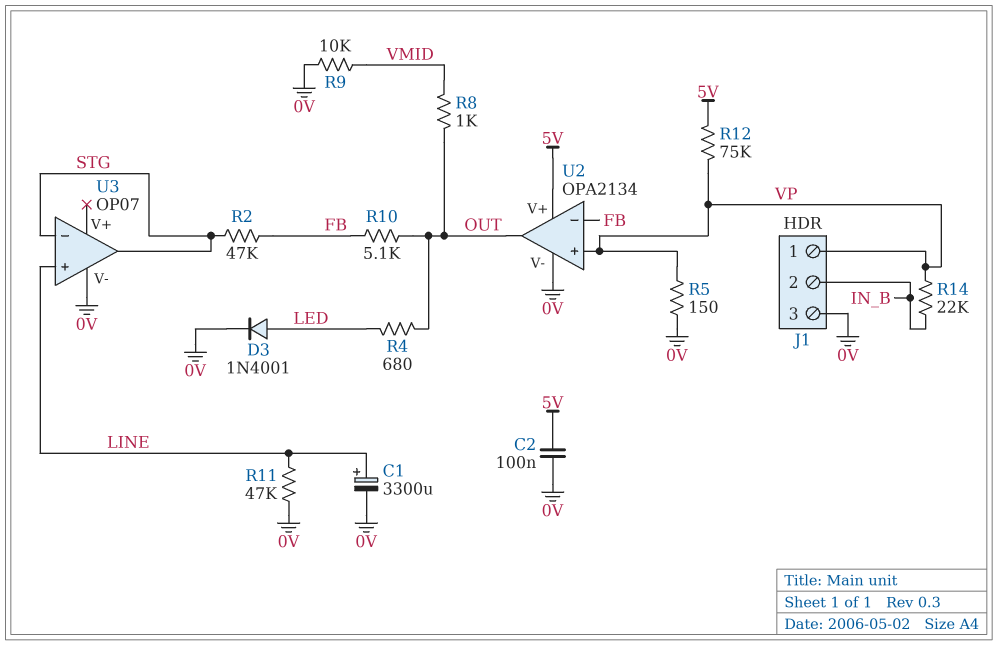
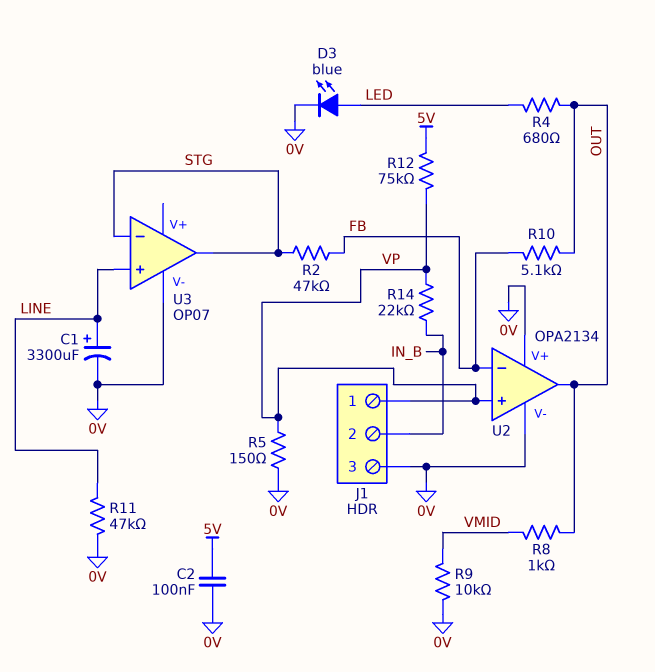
D3: diode 1N4001 (A LED, K 0V) -> LED blue (A LED, K 0V)
U2 pin V+: 5V -> 0V

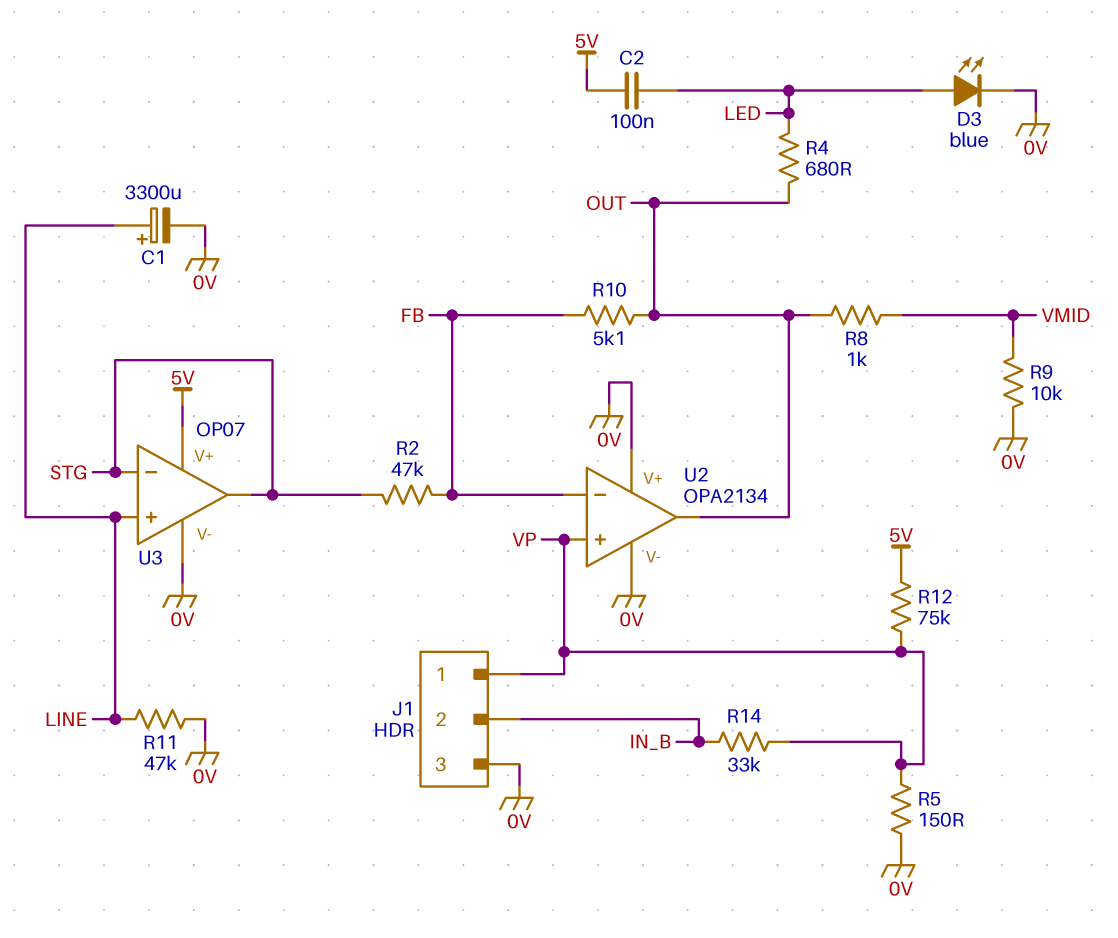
C2: 100nF (0V, 5V) -> 100nF (5V, LED)
R14: 22k (IN_B, VP) -> 33k (IN_B, VP)
U3 pin V+: none -> 5V

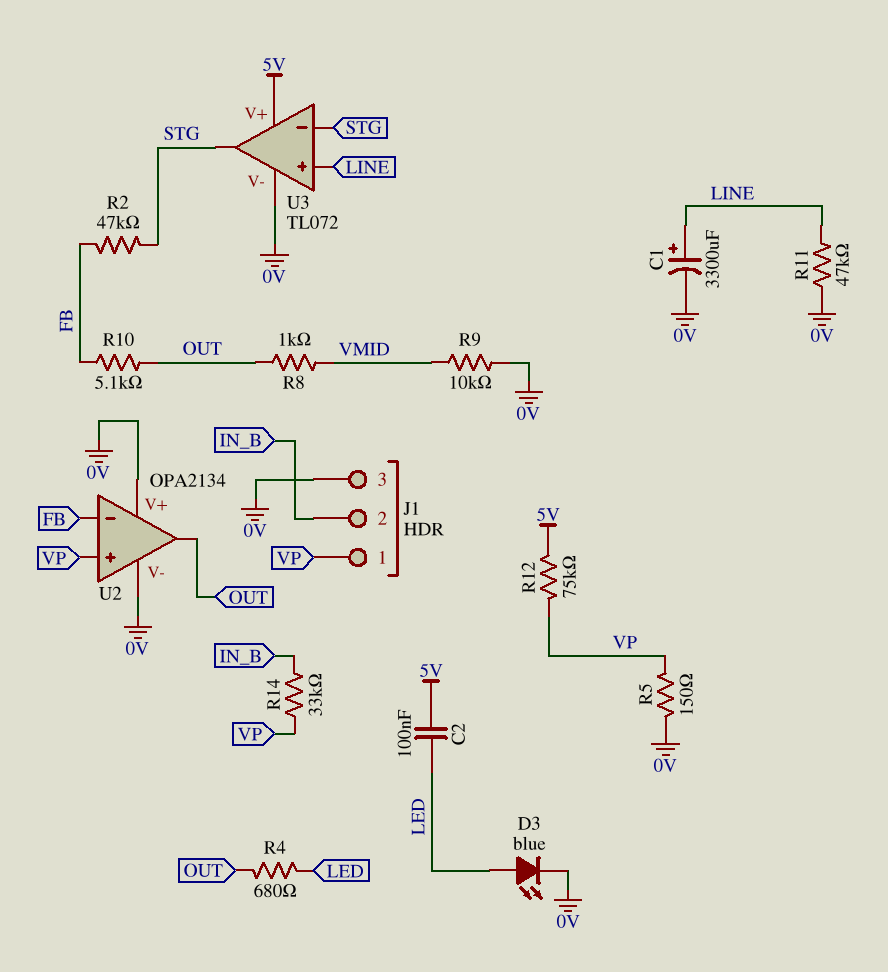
U3: OP07 -> TL072

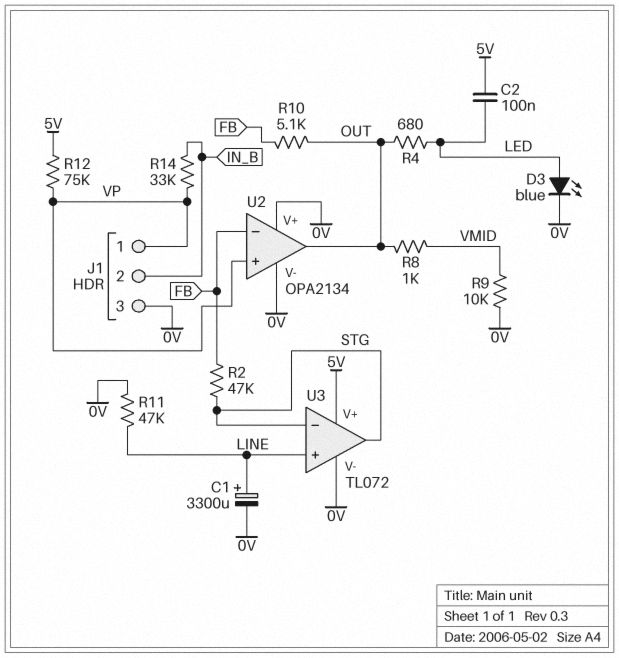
R5: 150 (0V, VP) -> none

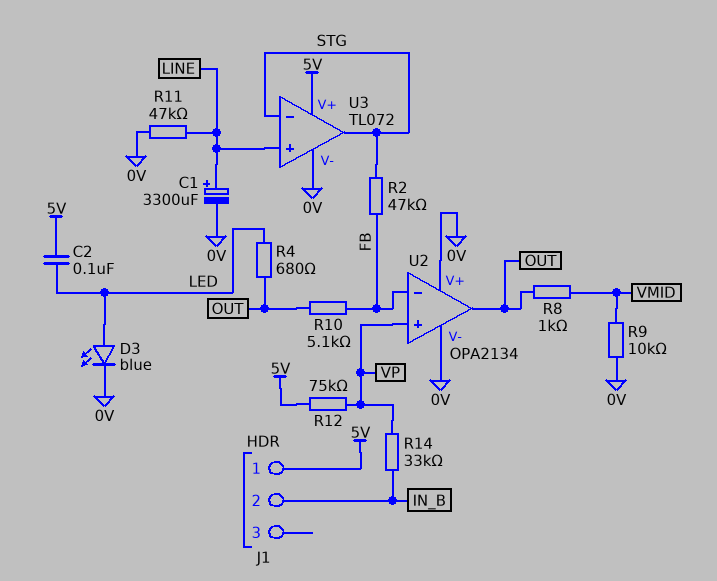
J1 pin 1: VP -> 5V
J1 pin 3: 0V -> none

